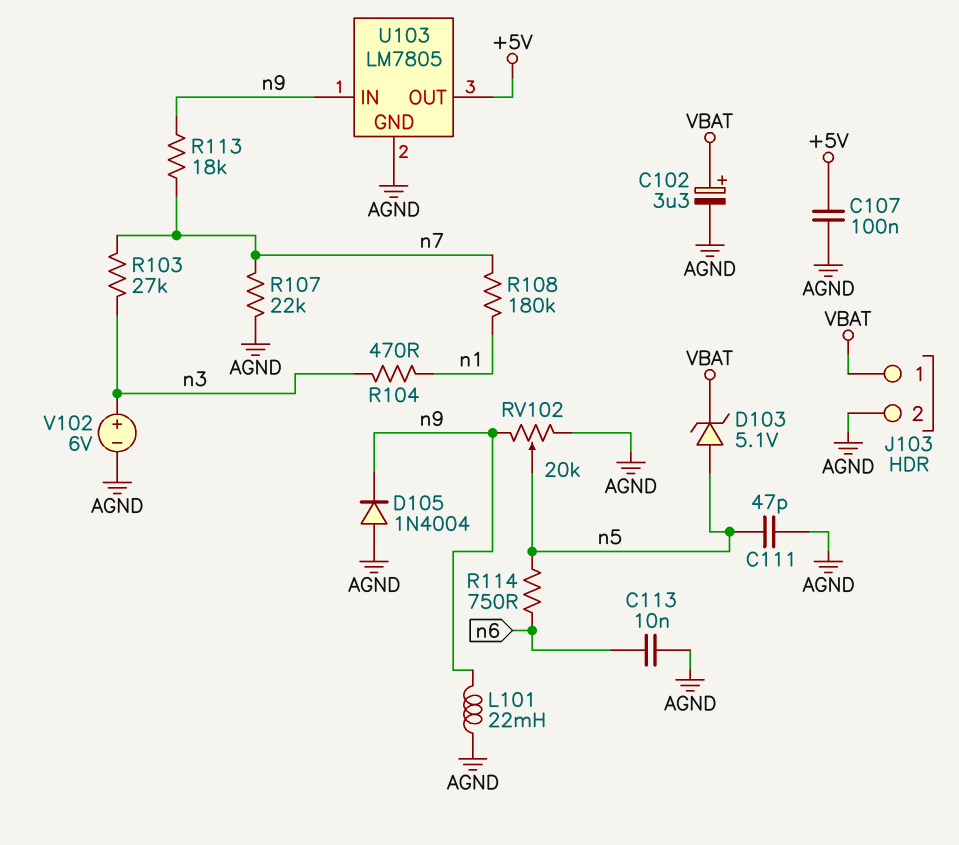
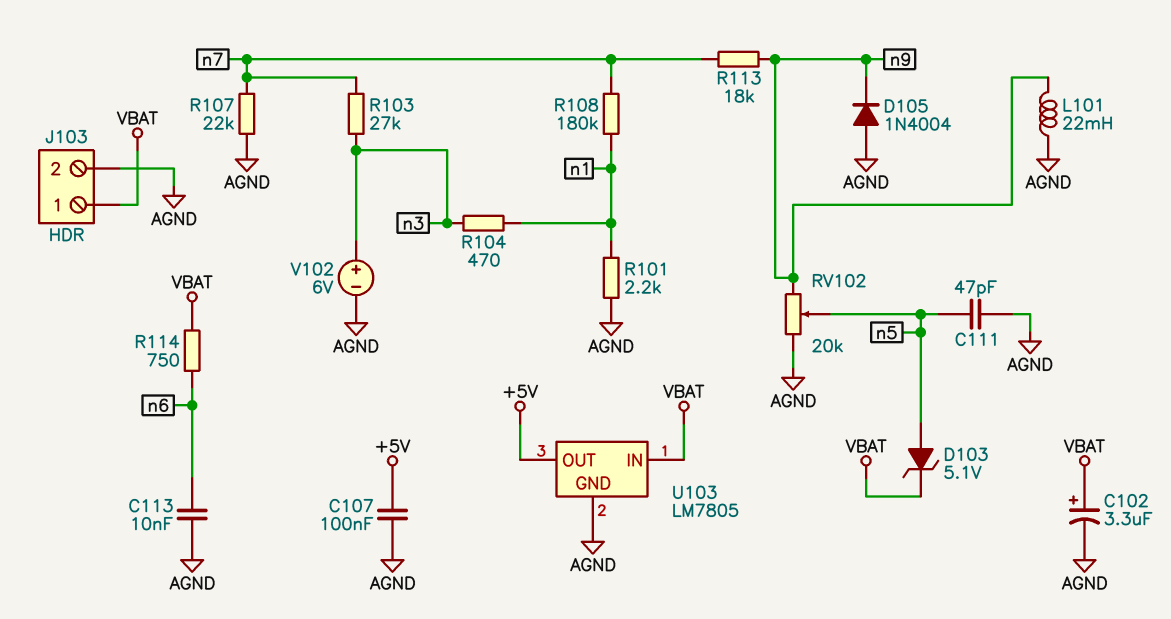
R101: none -> 2.2k (AGND, n1)
R114: 750 (n5, n6) -> 750 (VBAT, n6)
U103 pin IN: n9 -> VBAT

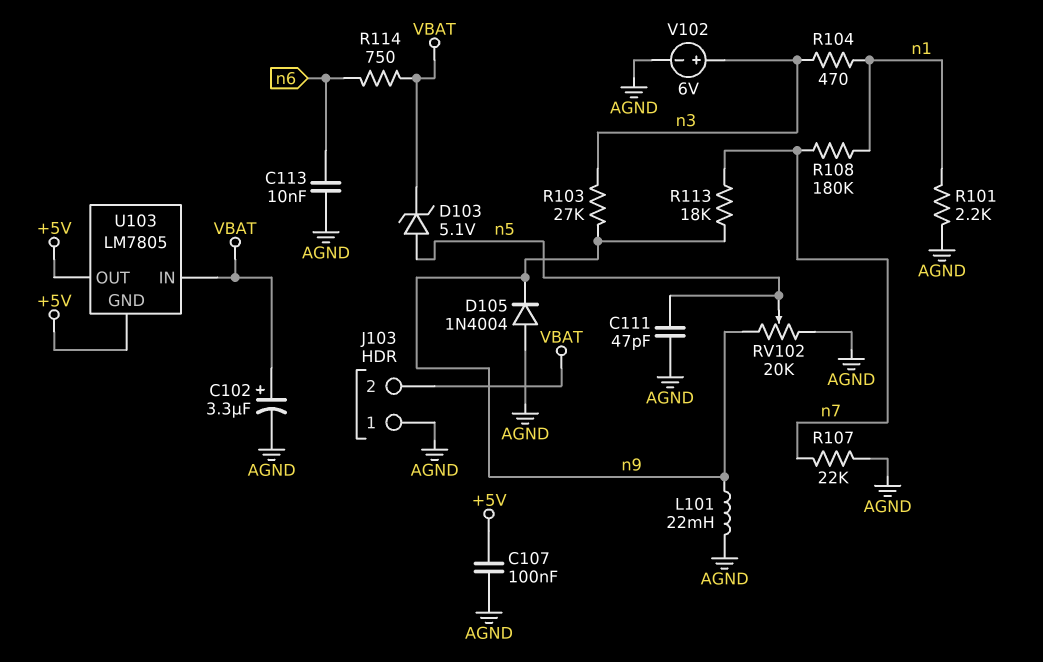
J103 pin 1: VBAT -> AGND
J103 pin 2: AGND -> VBAT
R103: 27k (n3, n7) -> 27k (n3, n9)
U103 pin GND: AGND -> +5V

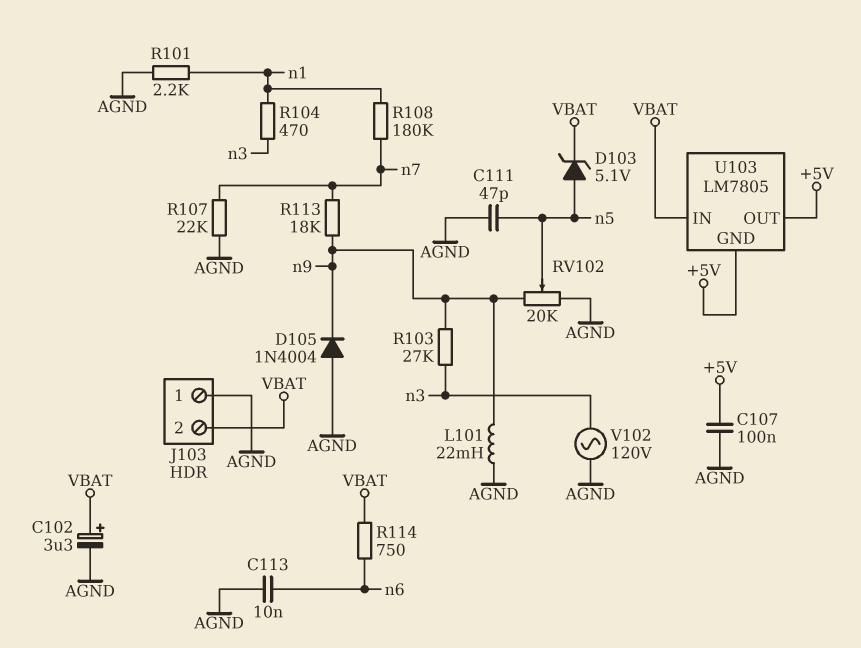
V102: 6V (plus n3, minus AGND) -> AC 120V (AGND, n3)

